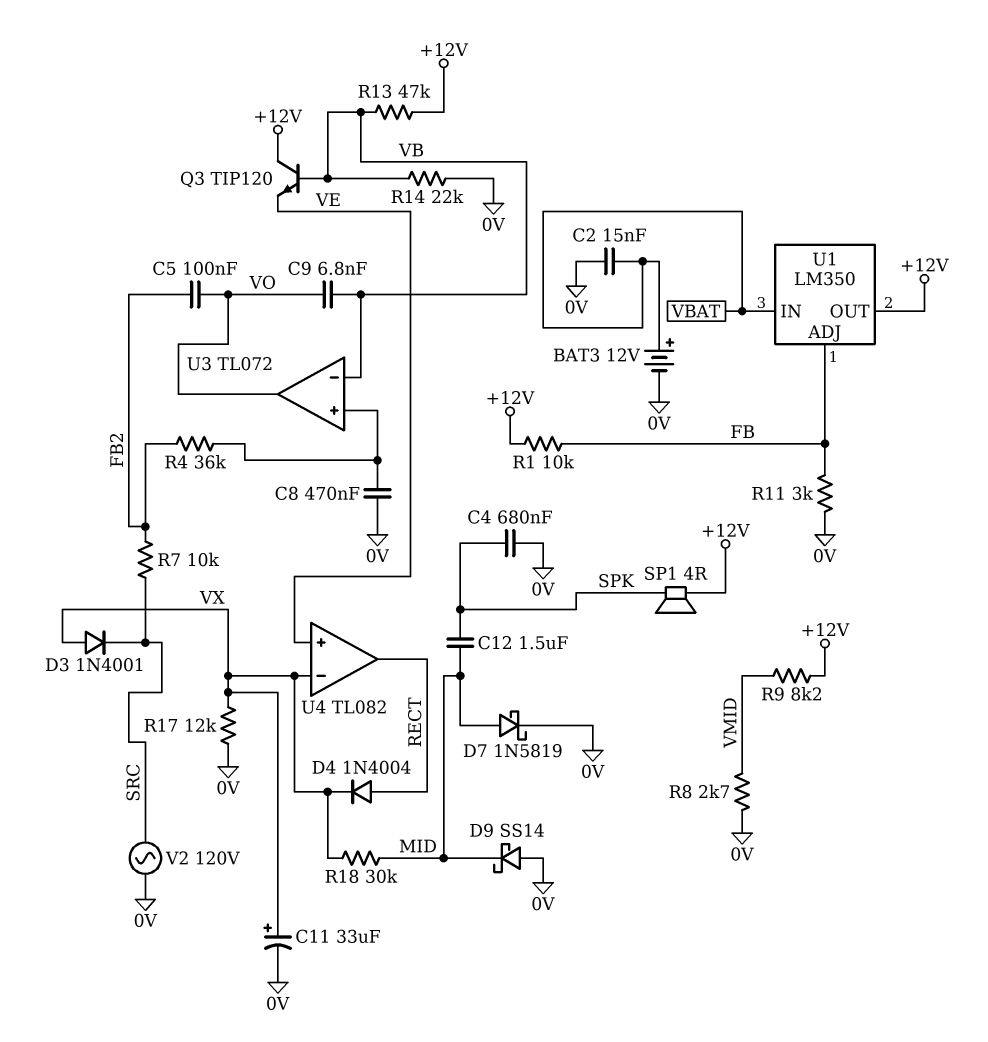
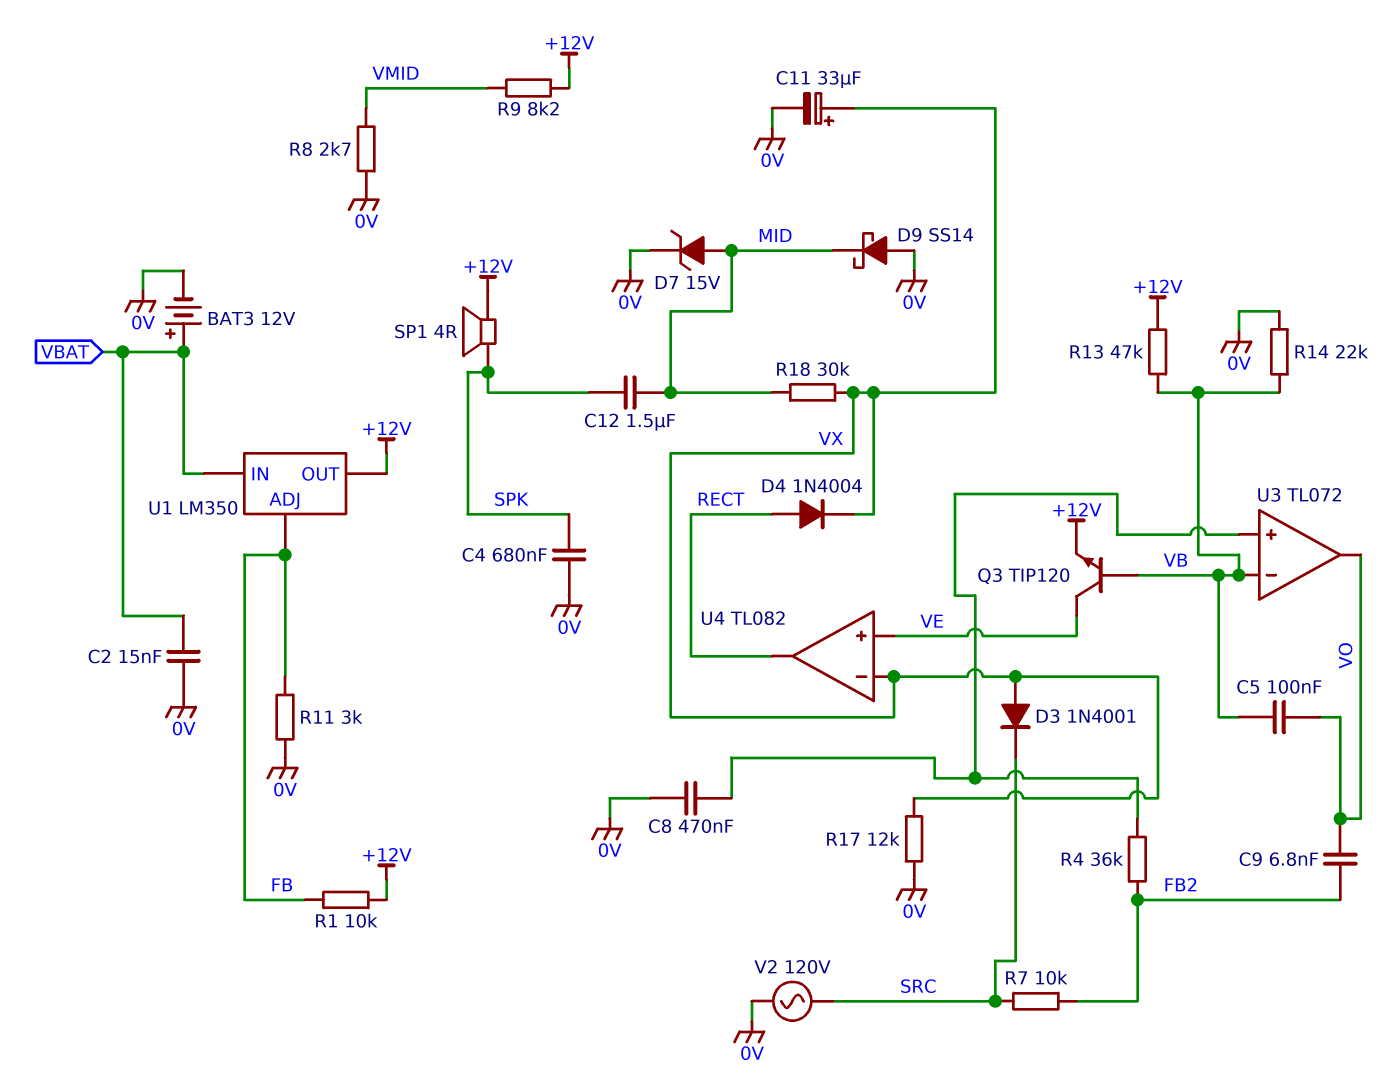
C5: 100nF (FB2, VO) -> 100nF (VB, VO)
C9: 6.8nF (VB, VO) -> 6.8nF (FB2, VO)
D7: schottky 1N5819 (A MID, K 0V) -> zener 15V (A MID, K 0V)
Q3: NPN TIP120 (B VB, C +12V, E VE) -> NPN TIP120 (B VB, C VE, E +12V)

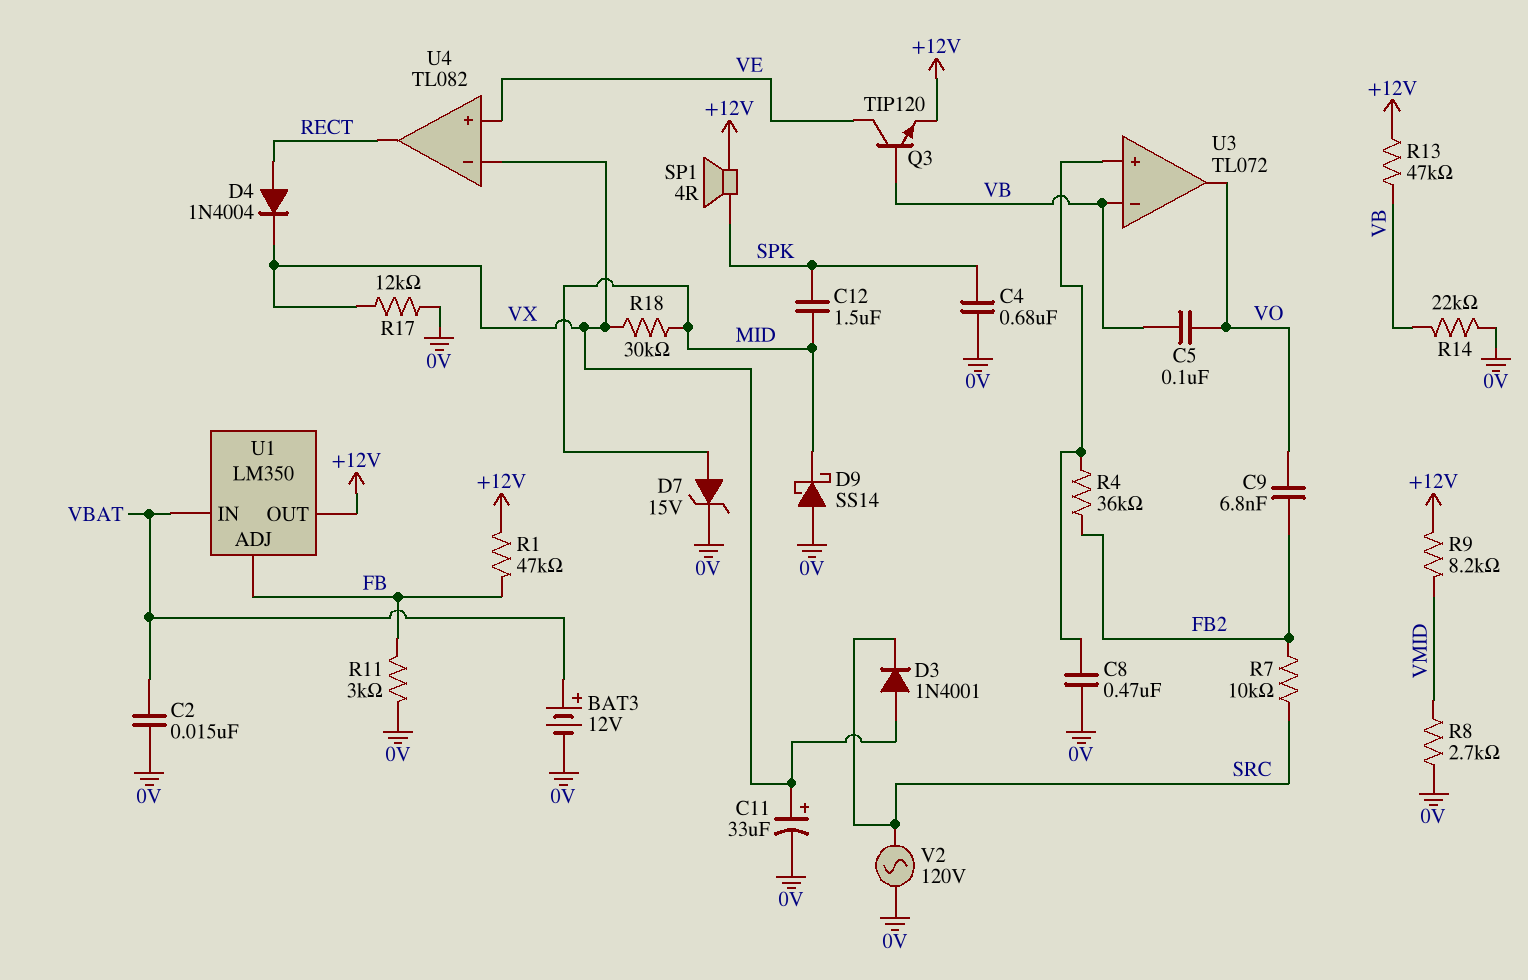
R1: 10k (+12V, FB) -> 47k (+12V, FB)

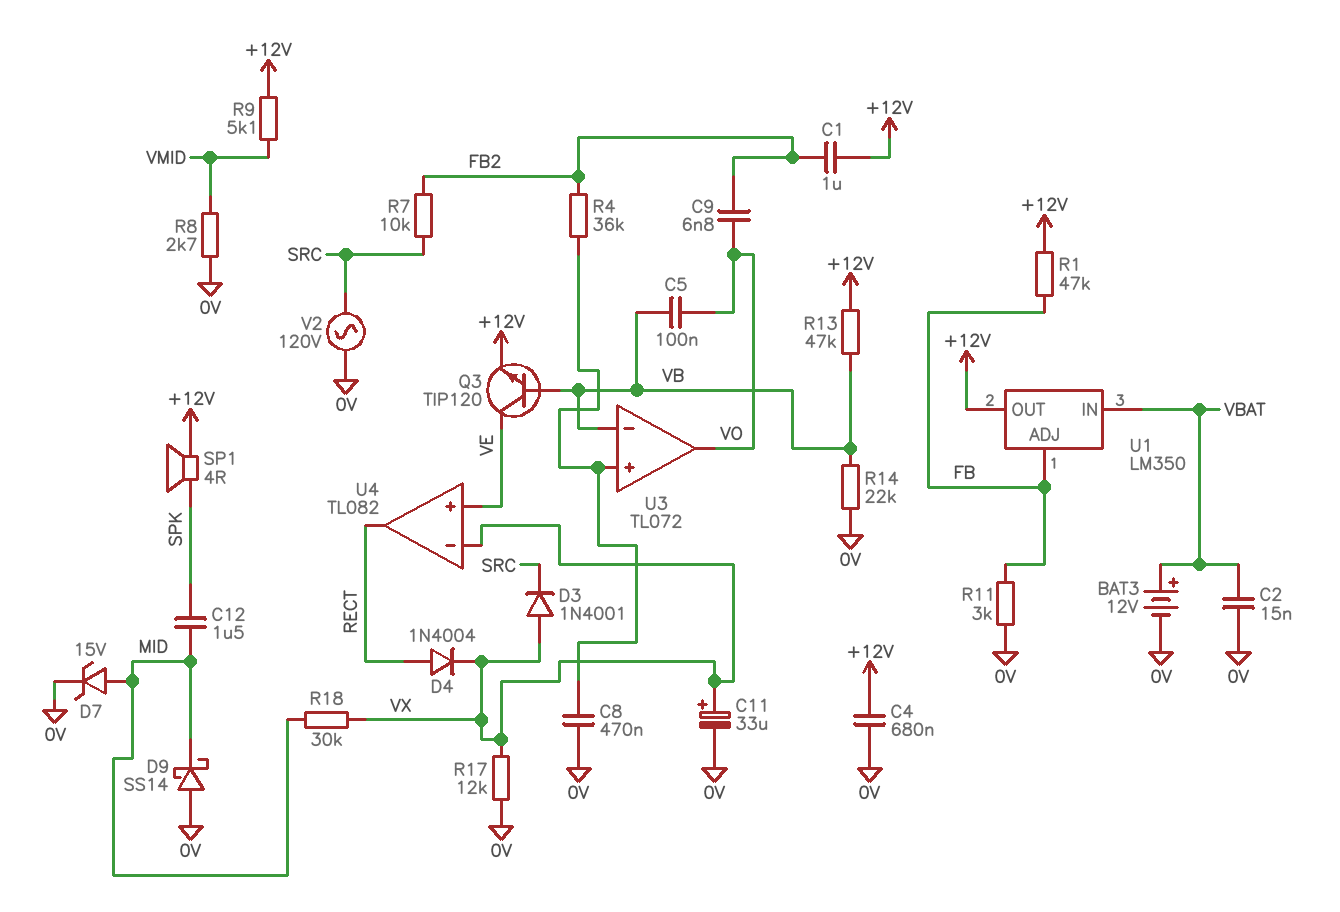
C1: none -> 1uF (+12V, FB2)
C4: 680nF (0V, SPK) -> 680nF (+12V, 0V)
R9: 8.2k (+12V, VMID) -> 5.1k (+12V, VMID)

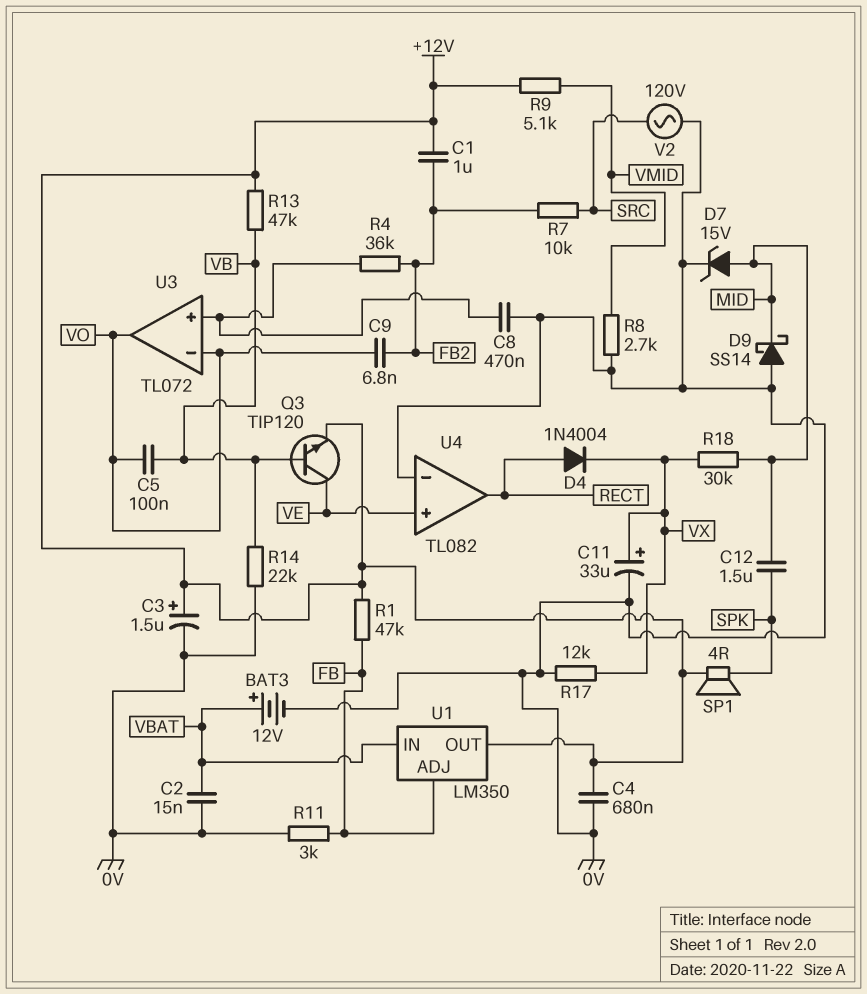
C3: none -> 1.5uF (plus +12V, minus 0V)
D3: diode 1N4001 (A VX, K SRC) -> none
U3 pin in-: VB -> VO
U4 pin in-: VX -> 0V

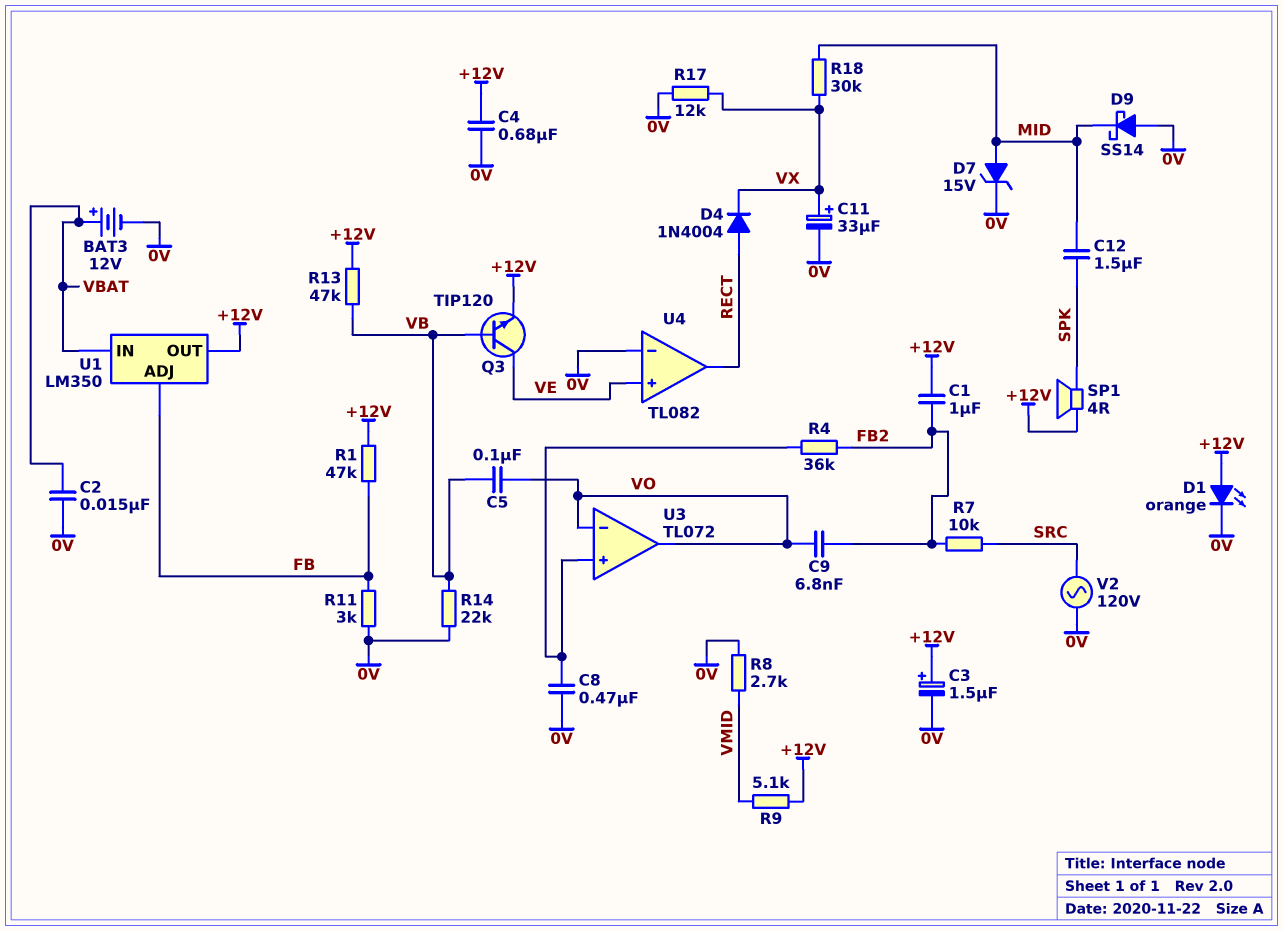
D1: none -> LED orange (A +12V, K 0V)

